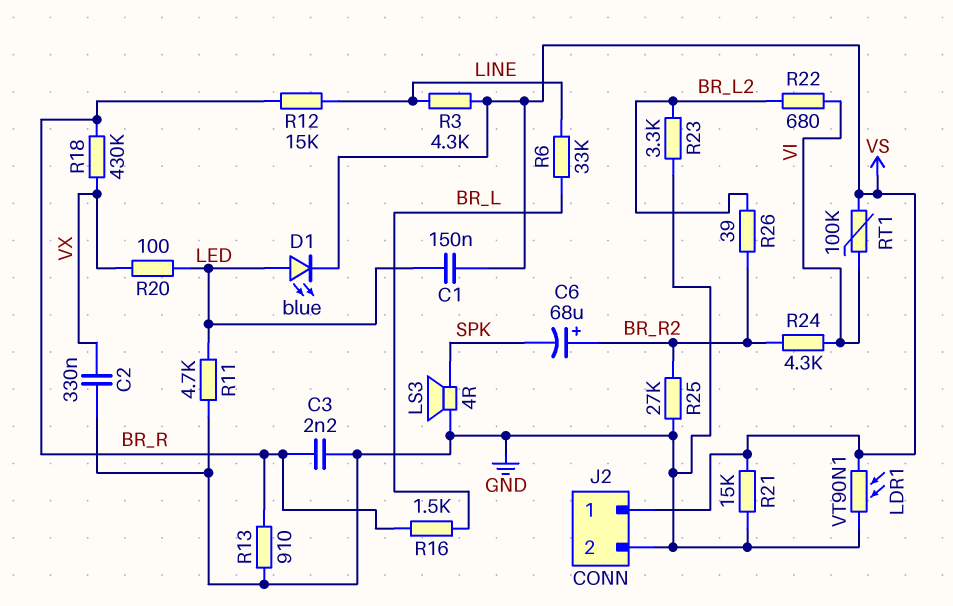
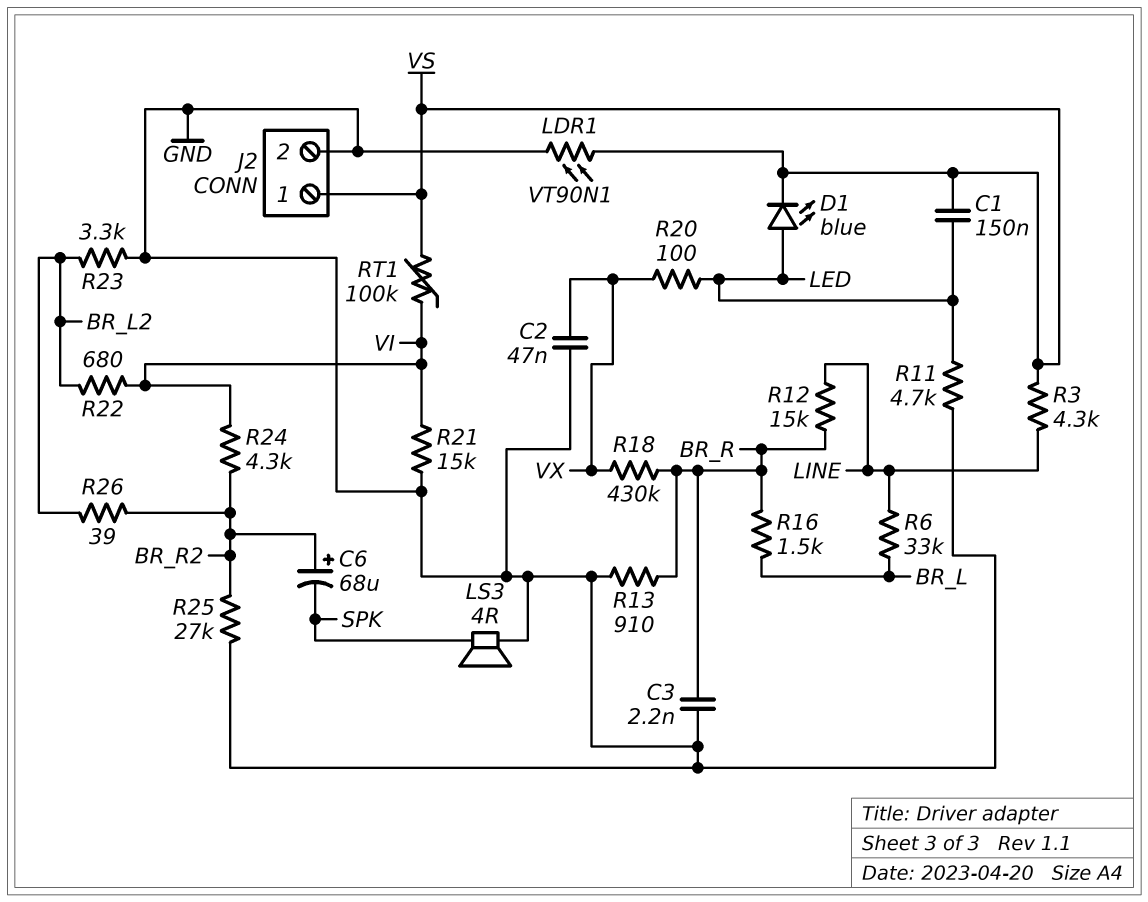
C2: 330nF (GND, VX) -> 47nF (GND, VX)
R21: 15k (GND, VS) -> 15k (GND, VI)

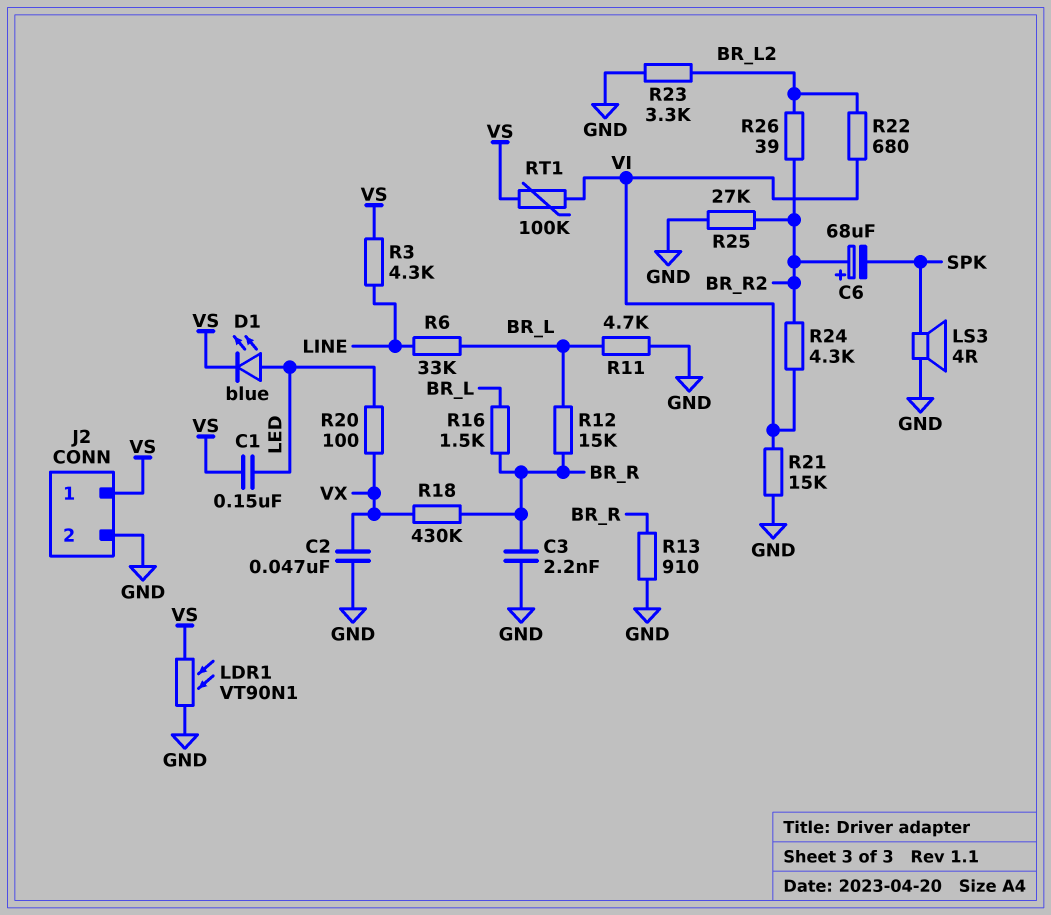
R11: 4.7k (GND, LED) -> 4.7k (BR_L, GND)
R12: 15k (BR_R, LINE) -> 15k (BR_L, BR_R)

